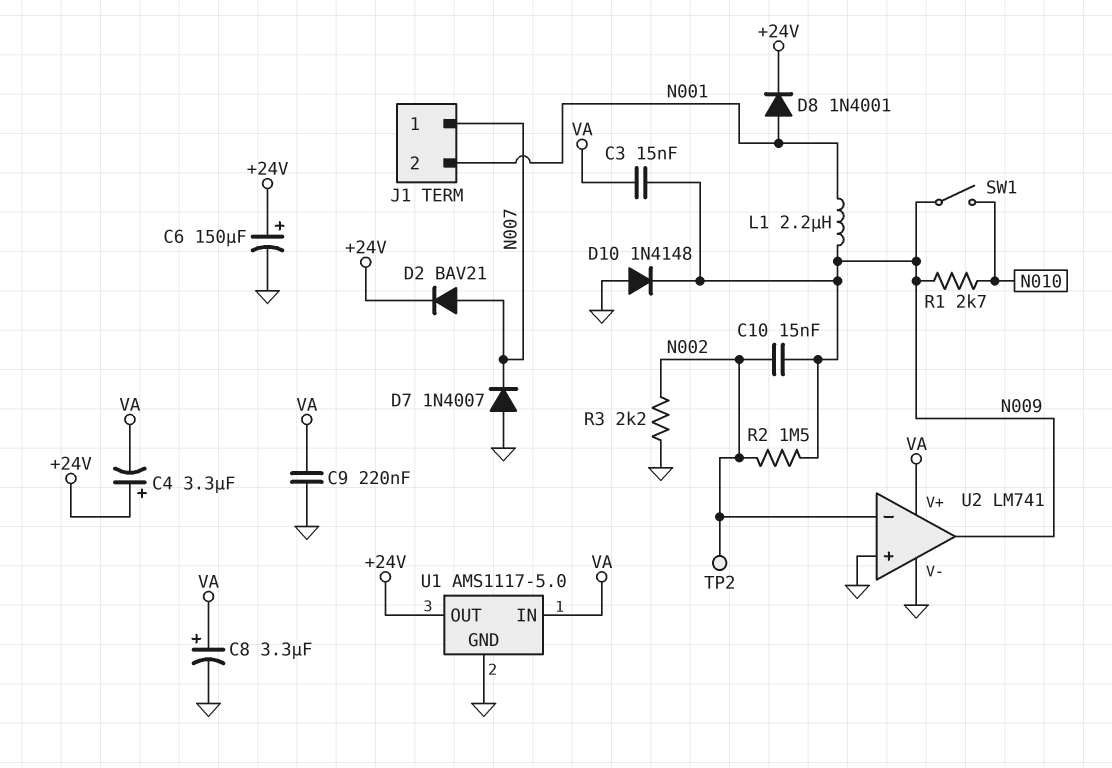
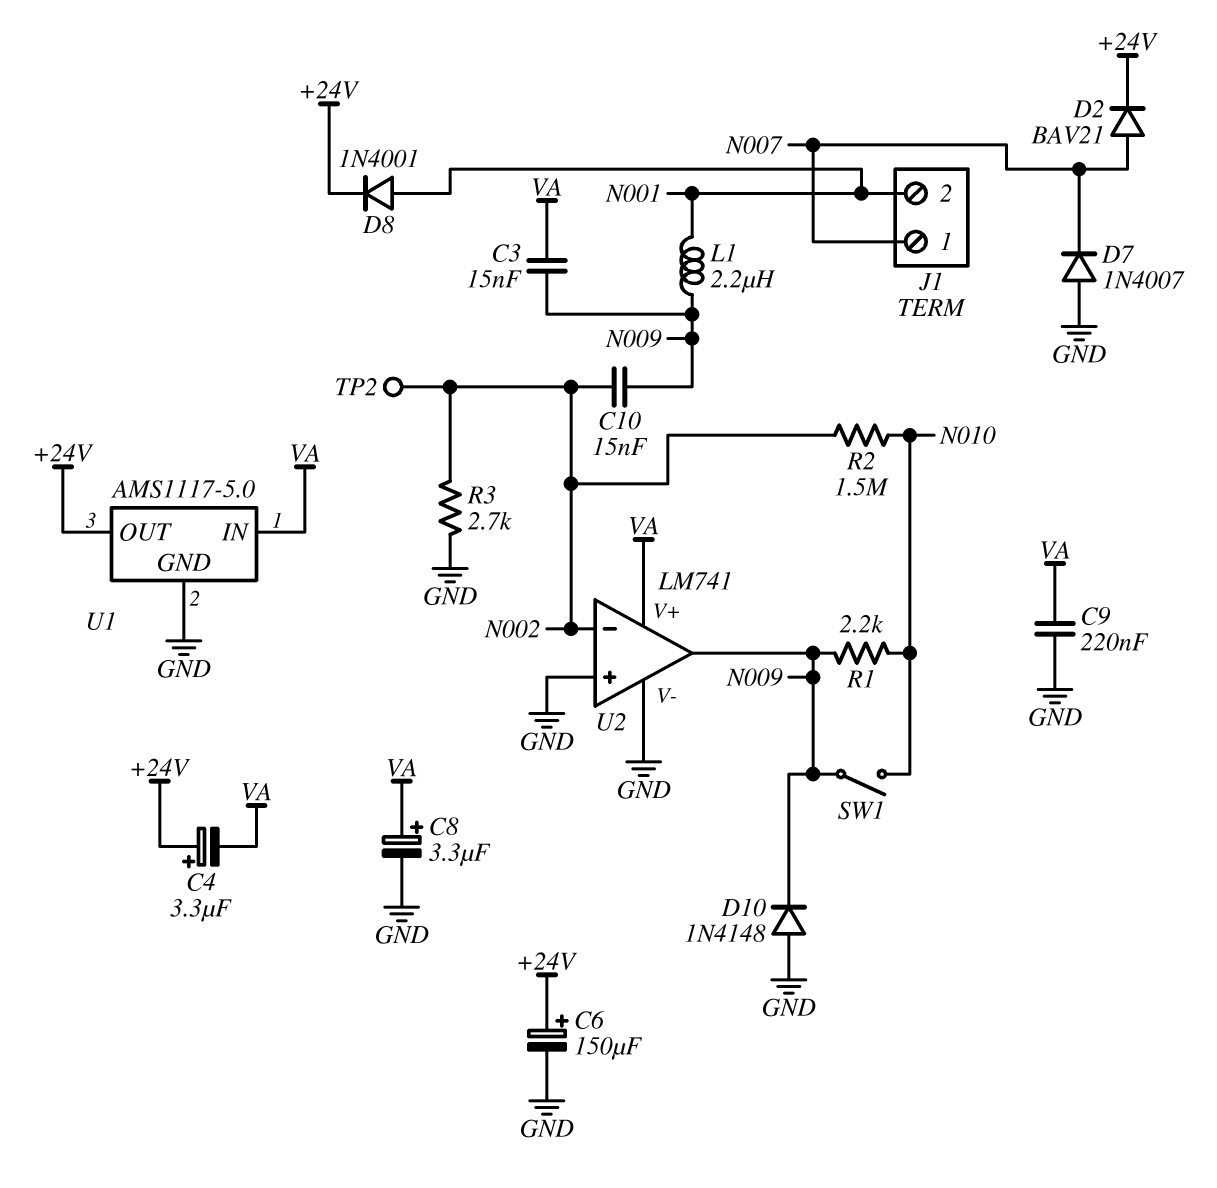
R1: 2.7k (N009, N010) -> 2.2k (N009, N010)
R2: 1.5M (N002, N009) -> 1.5M (N002, N010)
R3: 2.2k (GND, N002) -> 2.7k (GND, N002)

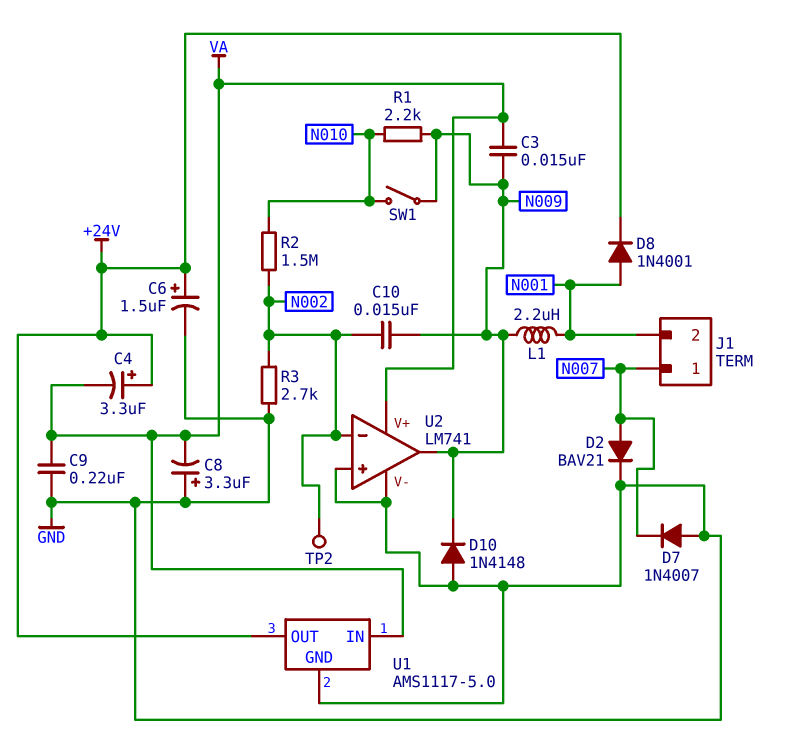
C6: 150uF (plus +24V, minus GND) -> 1.5uF (plus +24V, minus GND)
C8: 3.3uF (plus VA, minus GND) -> 3.3uF (plus GND, minus VA)
D2: diode BAV21 (A N007, K +24V) -> diode BAV21 (A N007, K GND)

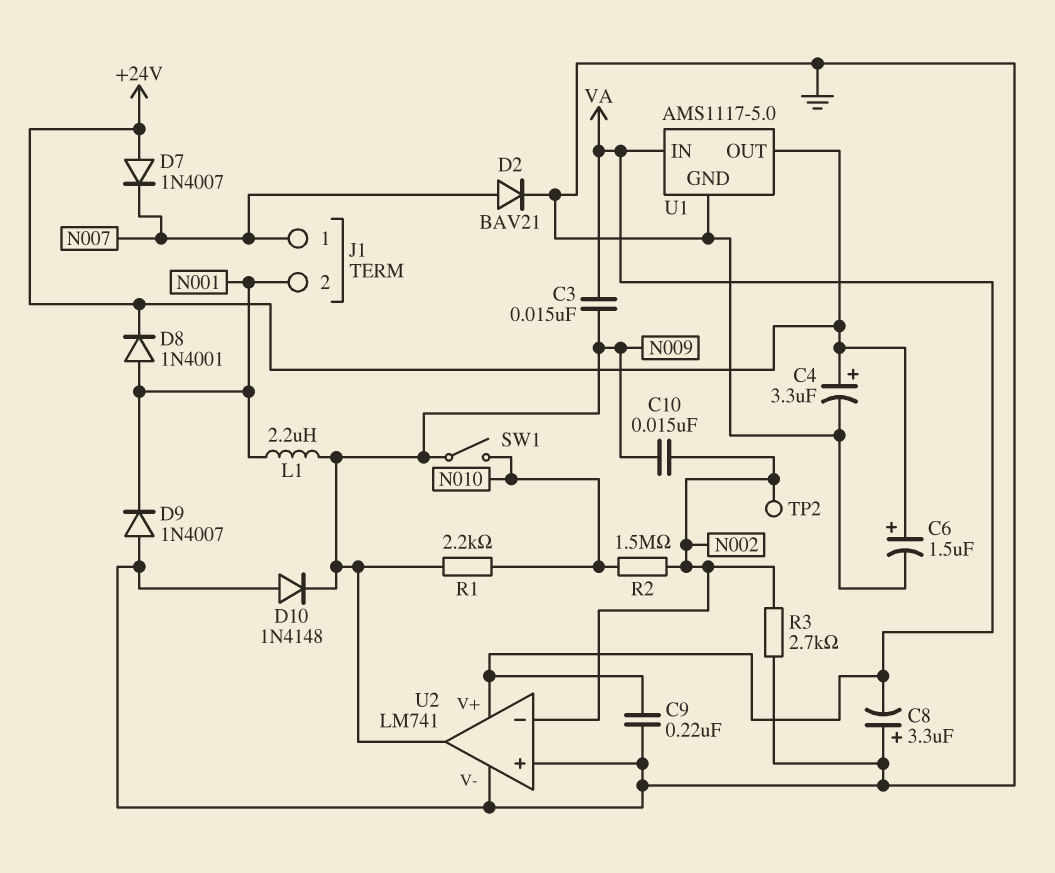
C4: 3.3uF (plus +24V, minus VA) -> 3.3uF (plus +24V, minus GND)
D7: diode 1N4007 (A GND, K N007) -> diode 1N4007 (A +24V, K N007)
D9: none -> diode 1N4007 (A GND, K N001)

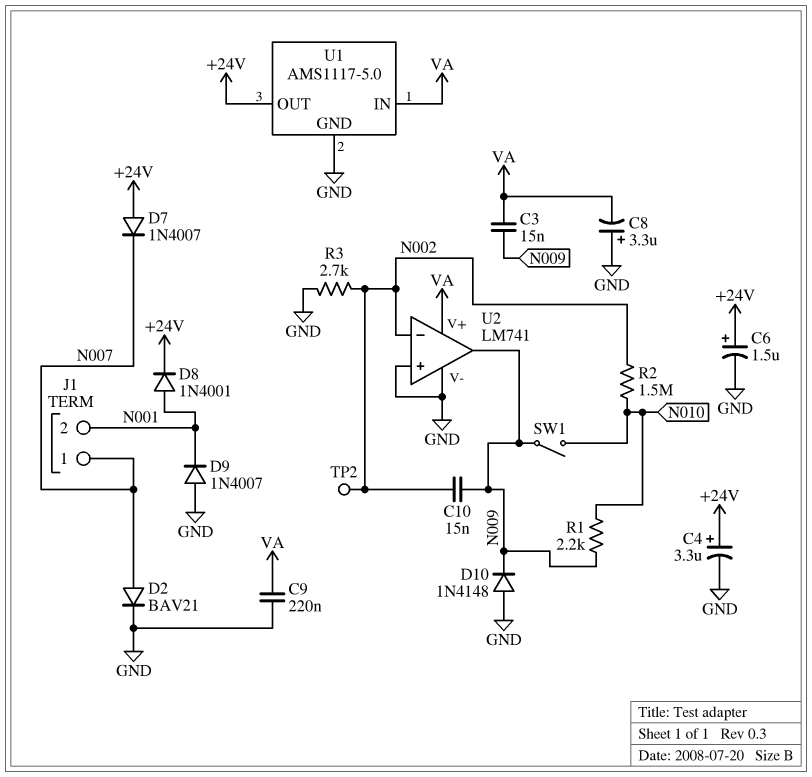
L1: 2.2uH (N001, N009) -> none

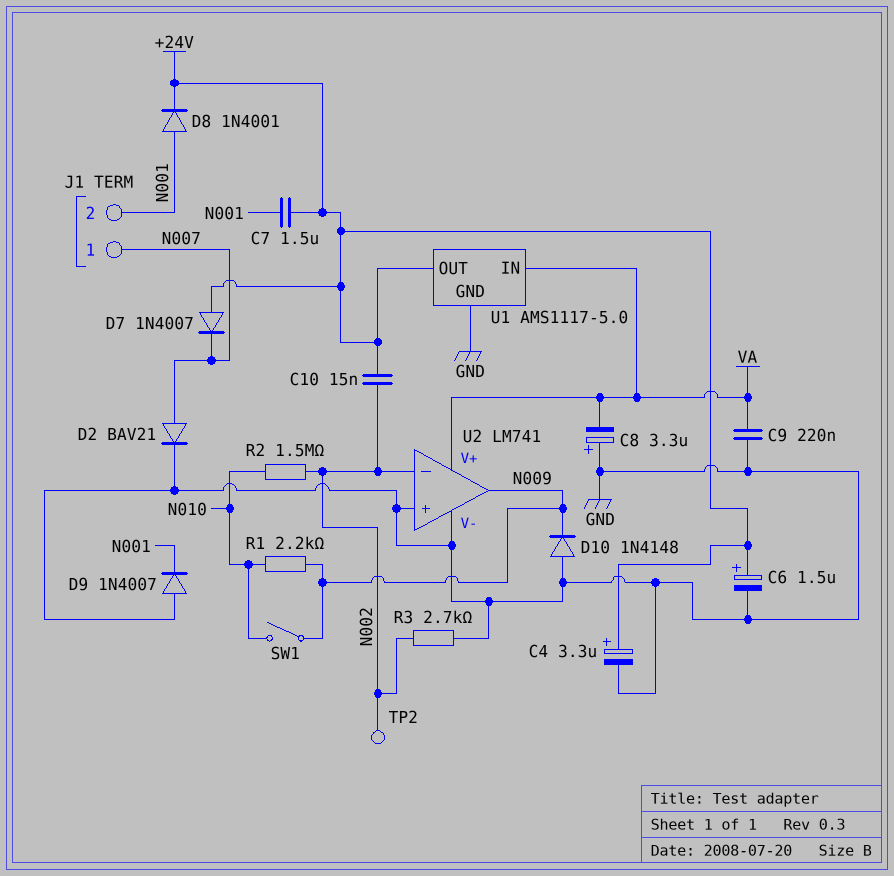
C3: 15nF (N009, VA) -> none
C7: none -> 1.5uF (+24V, N001)
C10: 15nF (N002, N009) -> 15nF (+24V, N002)

